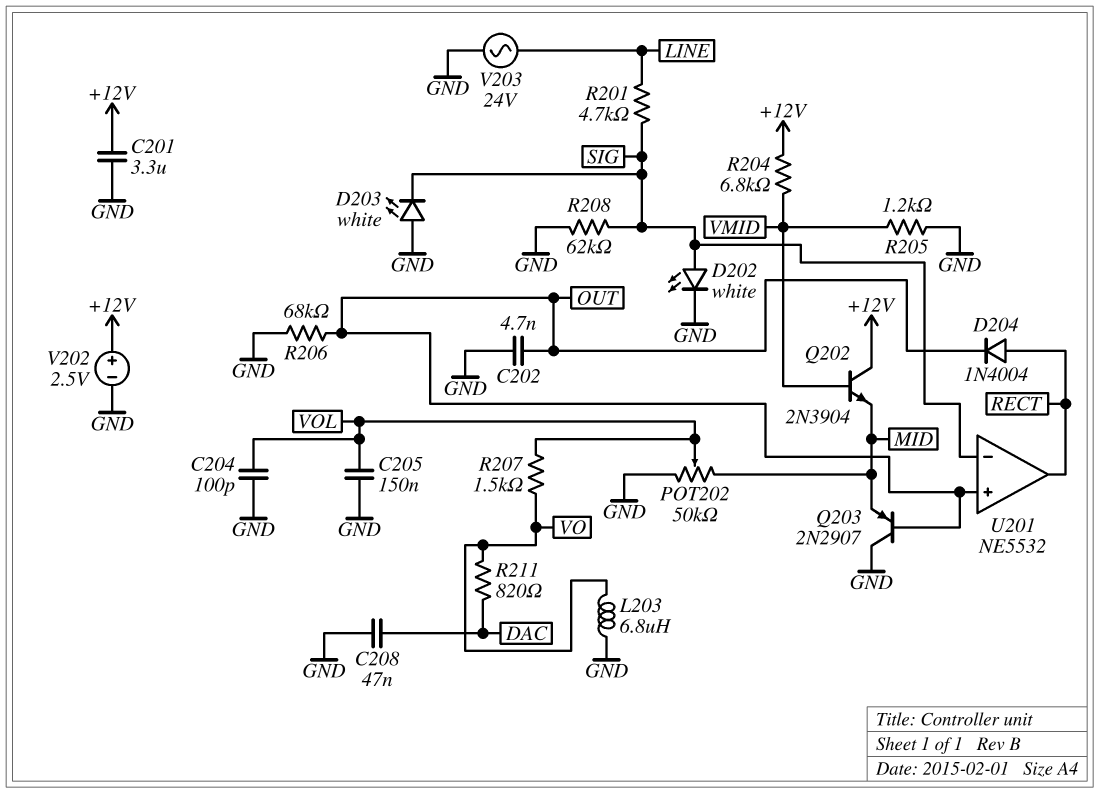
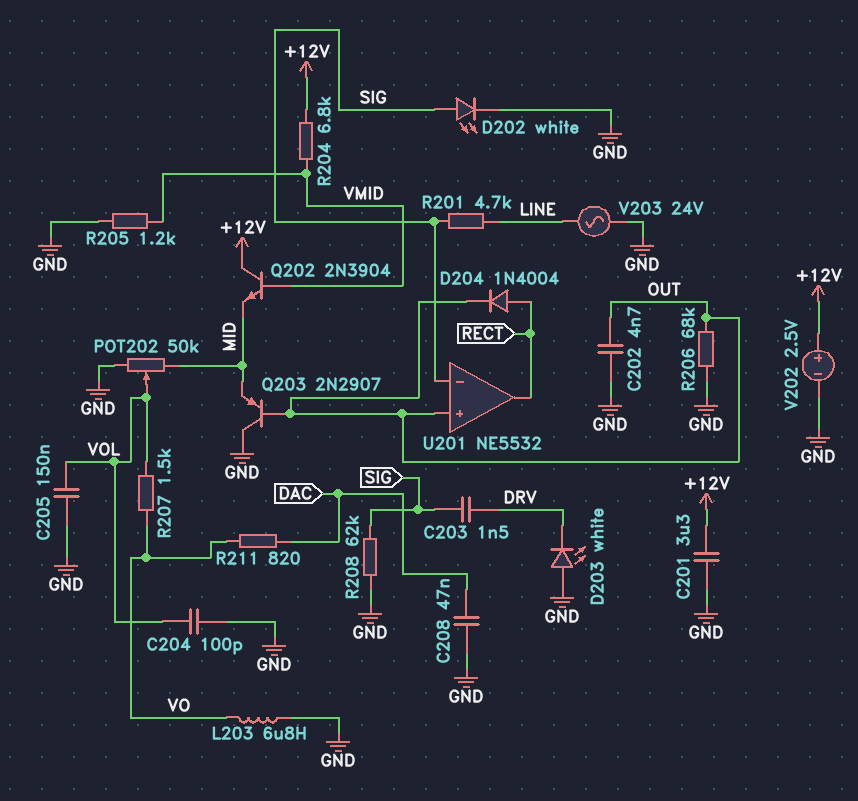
C203: none -> 1.5nF (DRV, SIG)
D203: LED white (A GND, K SIG) -> LED white (A GND, K DRV)

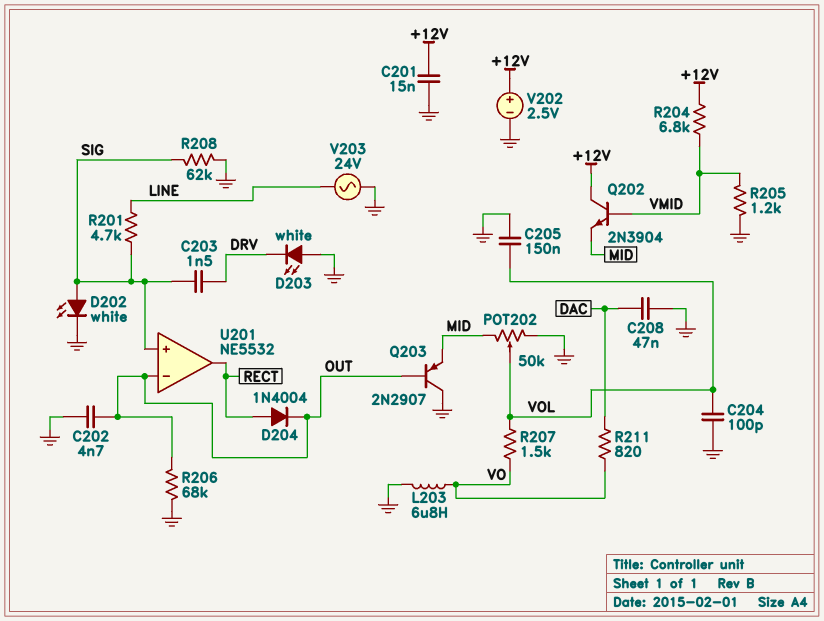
C201: 3.3uF (+12V, GND) -> 15nF (+12V, GND)
U201 pin in+: OUT -> SIG
U201 pin in-: SIG -> OUT

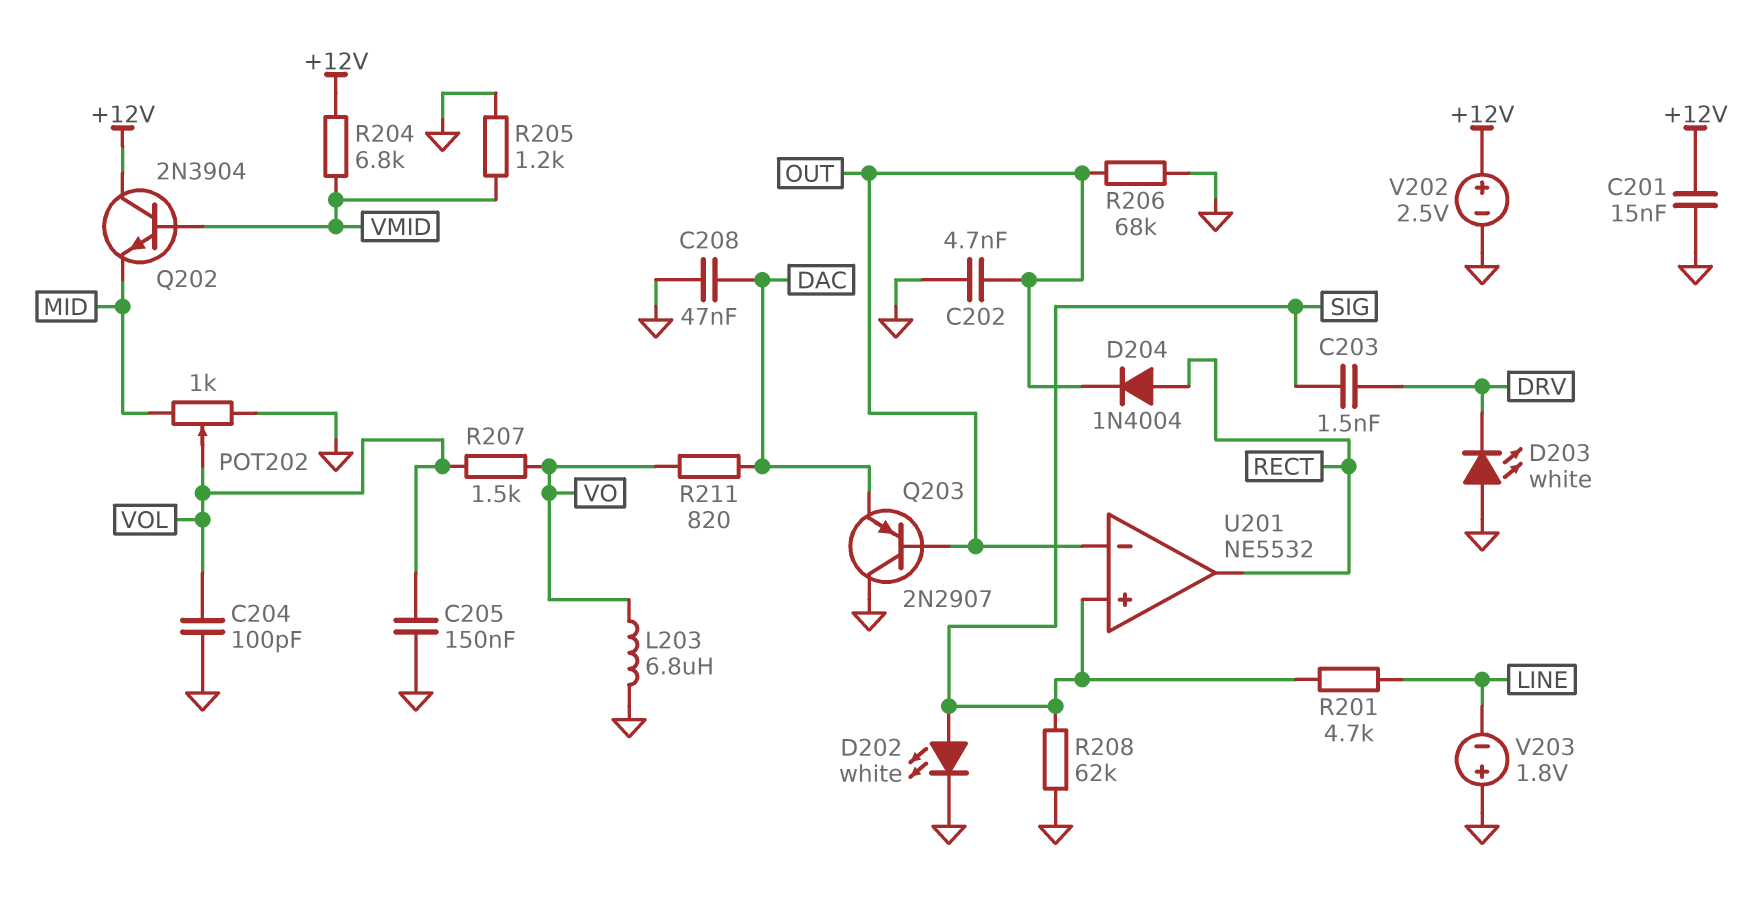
POT202: 50k (GND, MID, wiper VOL) -> 1k (GND, MID, wiper VOL)
Q203: PNP 2N2907 (B OUT, C GND, E MID) -> PNP 2N2907 (B OUT, C GND, E DAC)
V203: AC 24V (GND, LINE) -> 1.8V (plus GND, minus LINE)

